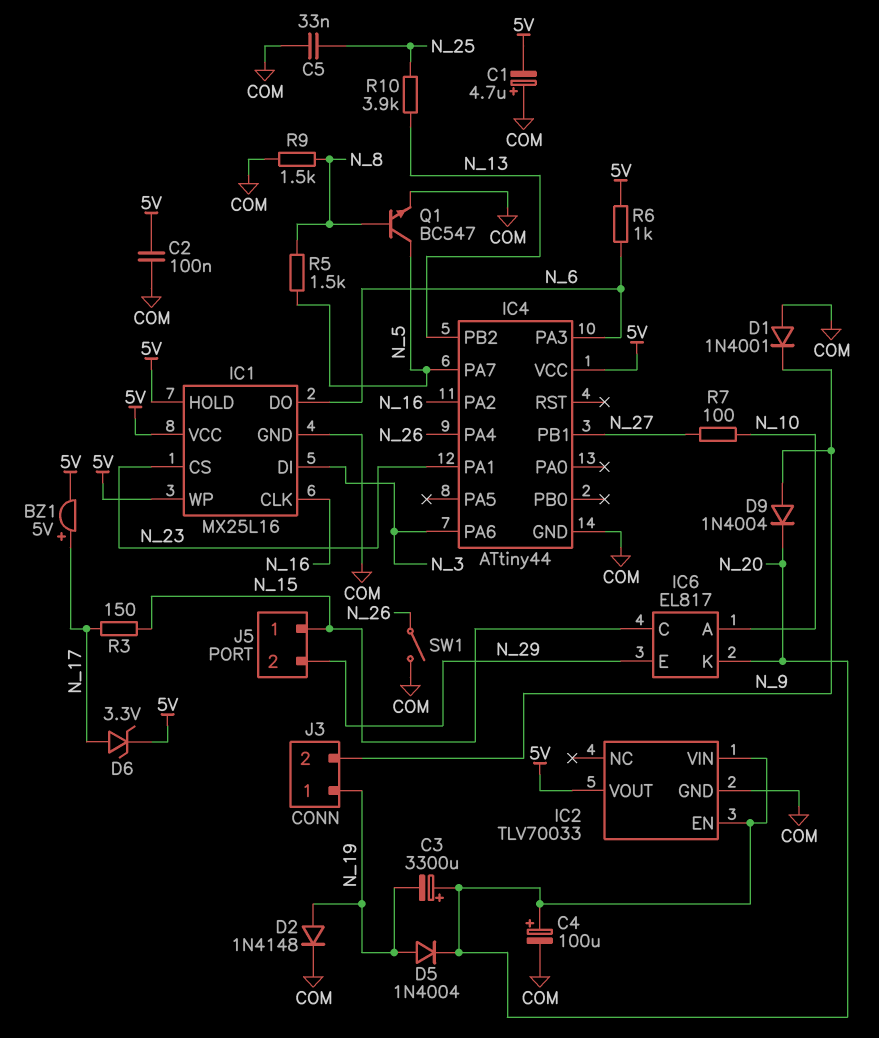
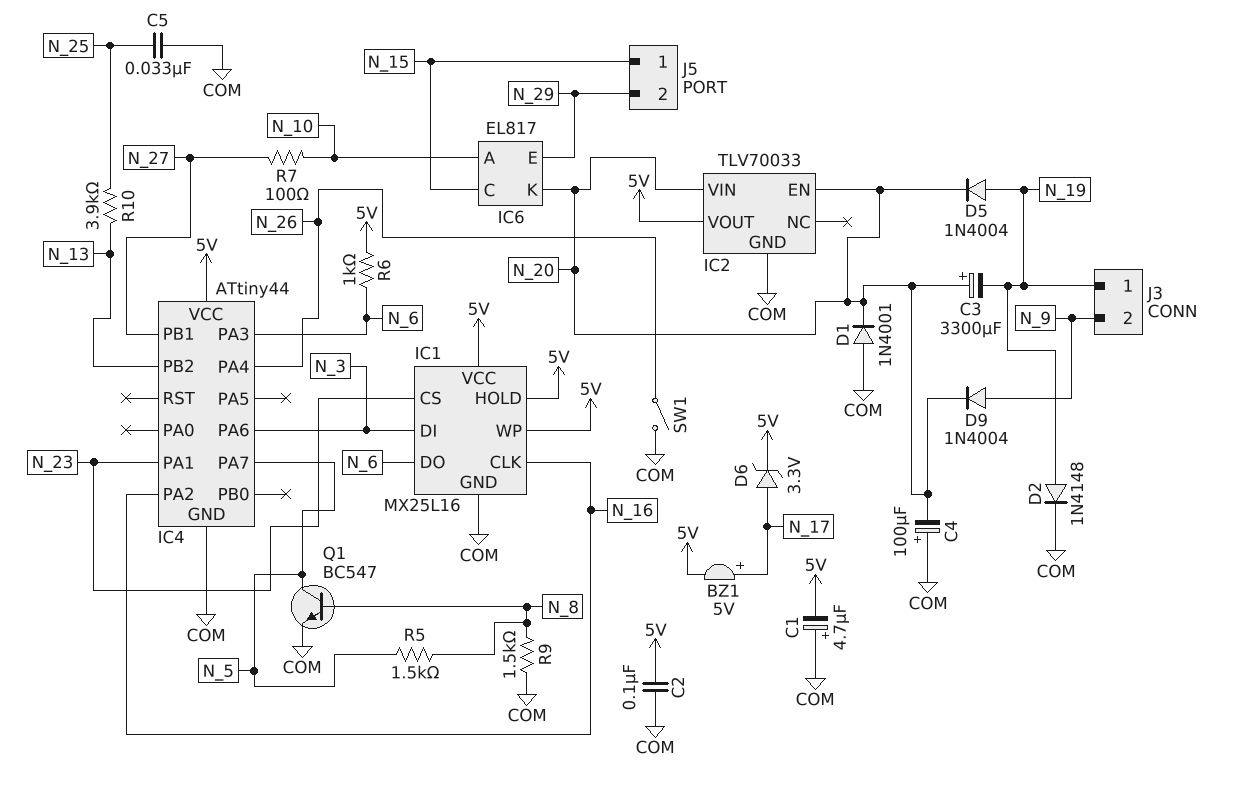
C4: 100uF (plus N_20, minus COM) -> 100uF (plus COM, minus N_20)
D1: diode 1N4001 (A COM, K N_9) -> diode 1N4001 (A COM, K N_20)
R3: 150 (N_15, N_17) -> none

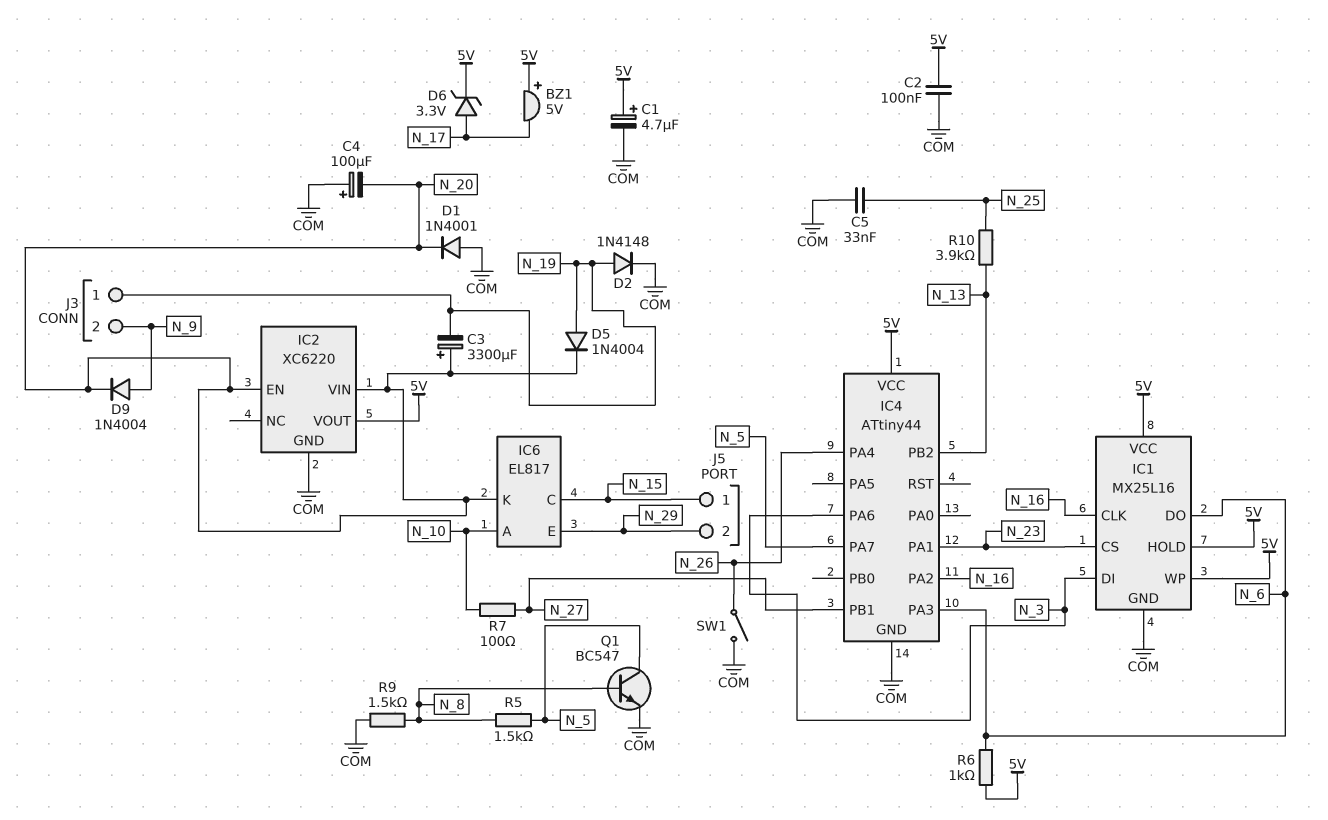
BZ1: buzzer 5V (plus N_17, minus 5V) -> buzzer 5V (plus 5V, minus N_17)
C1: 4.7uF (plus COM, minus 5V) -> 4.7uF (plus 5V, minus COM)
IC2: TLV70033 -> XC6220

